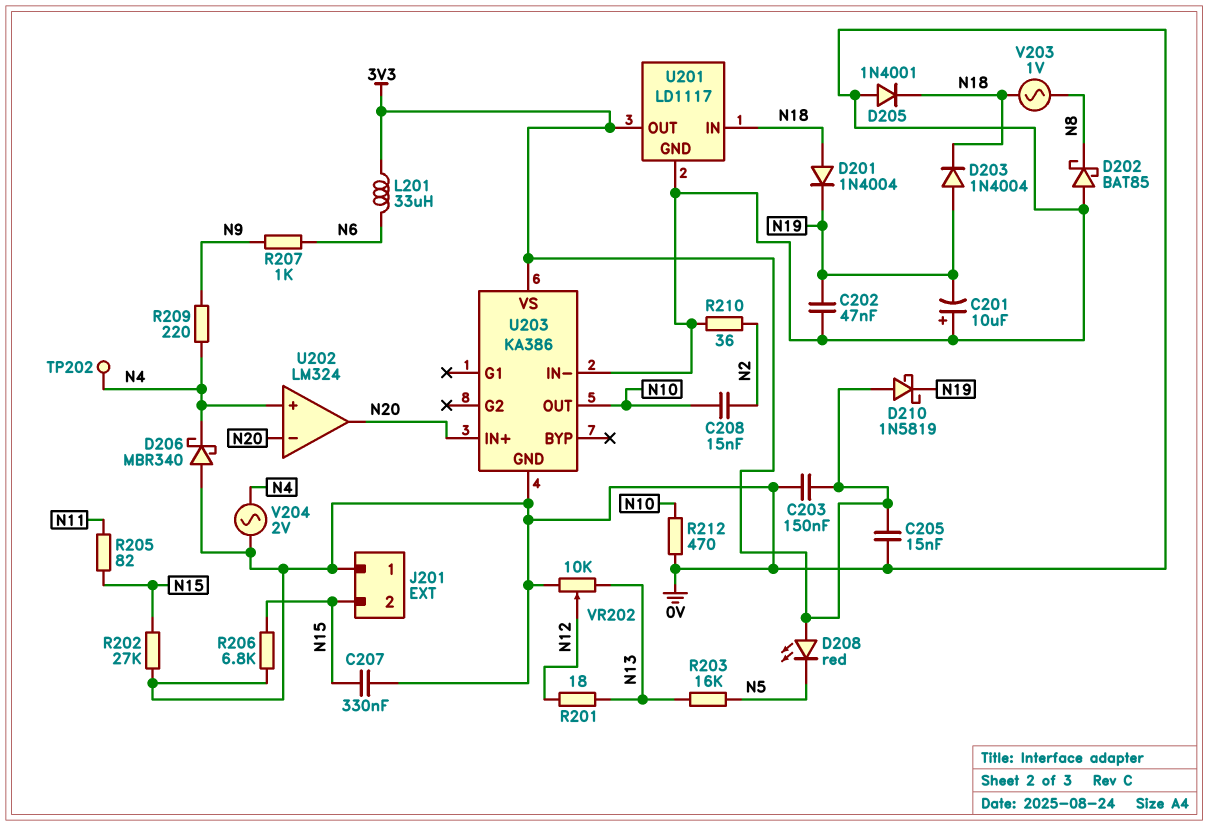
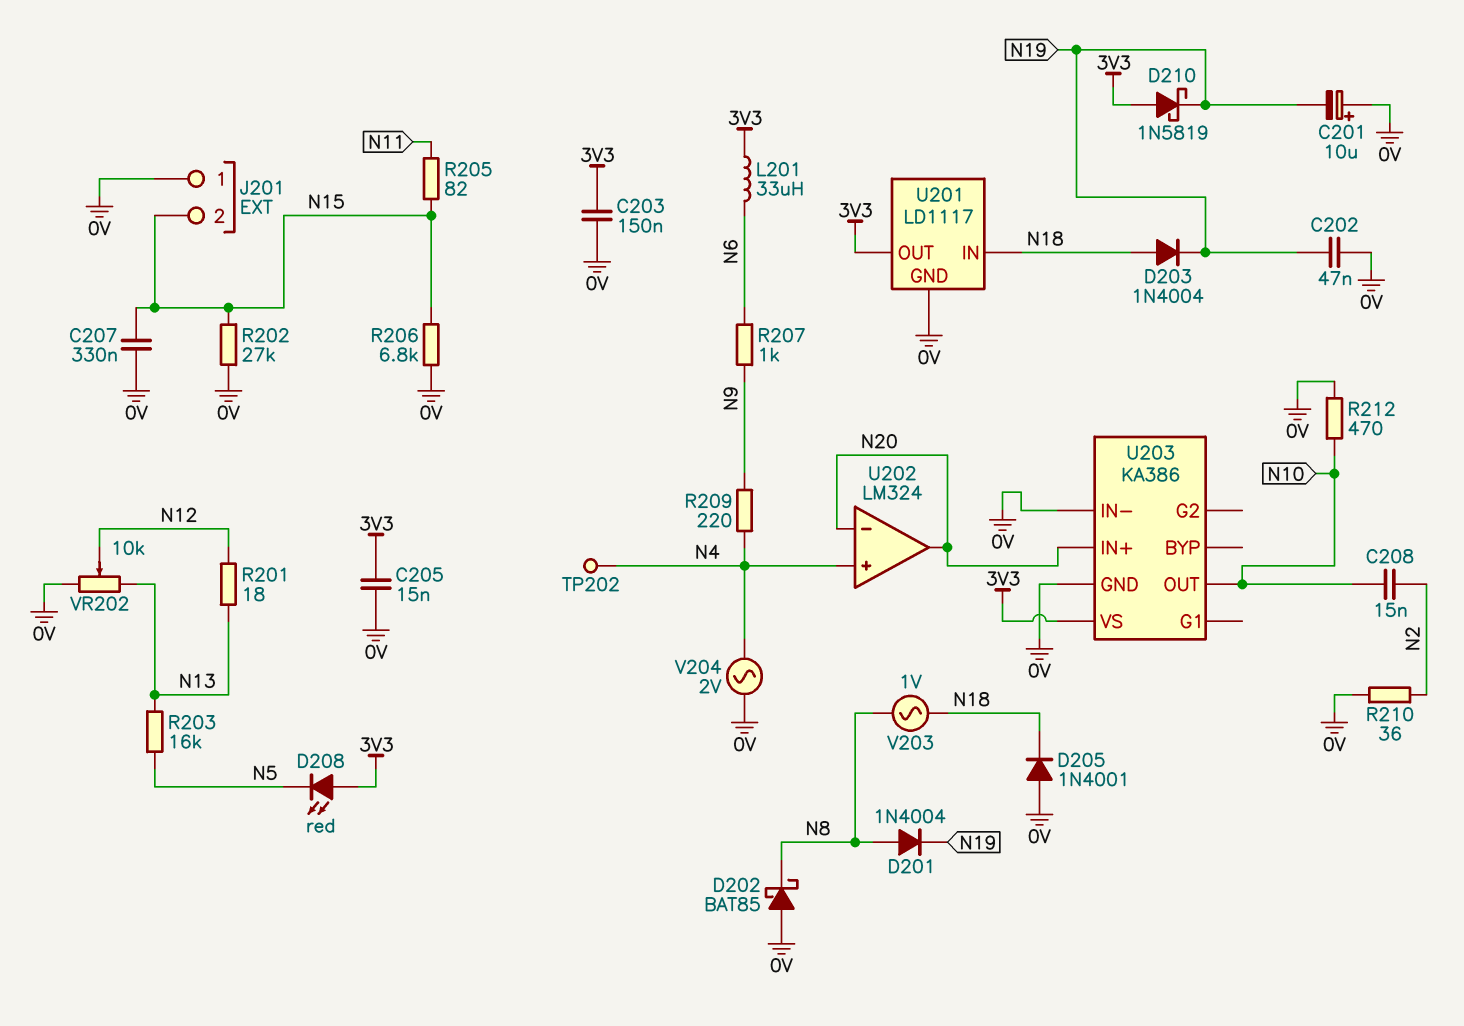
D201: diode 1N4004 (A N18, K N19) -> diode 1N4004 (A N8, K N19)
D203: diode 1N4004 (A N19, K N18) -> diode 1N4004 (A N18, K N19)
D206: schottky MBR340 (A 0V, K N4) -> none

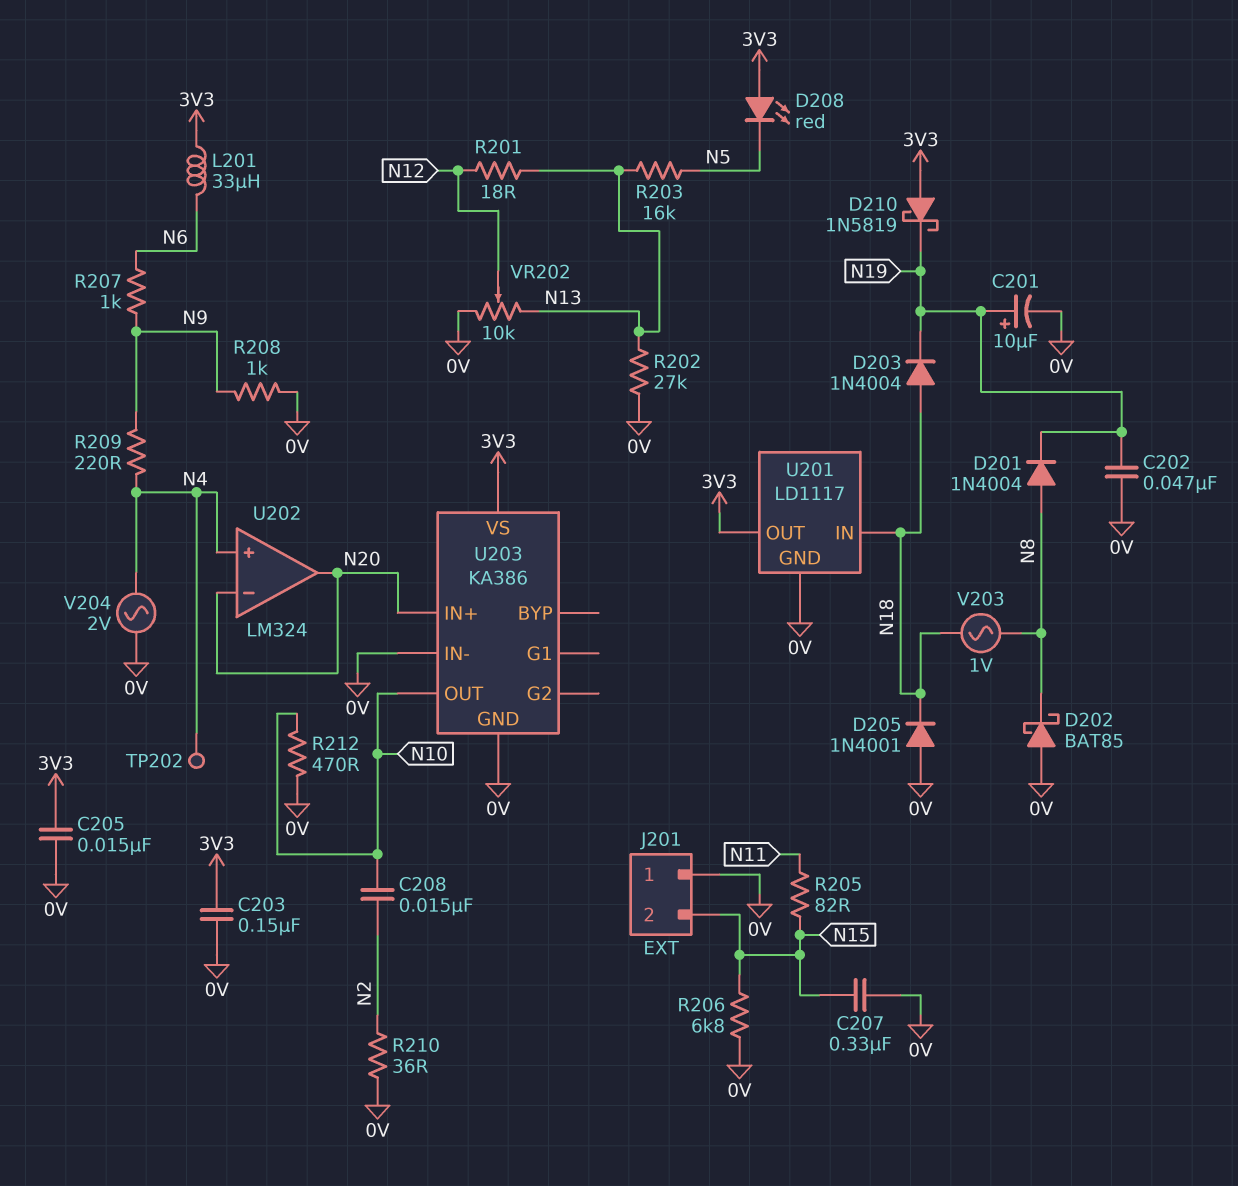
C201: 10uF (plus 0V, minus N19) -> 10uF (plus N19, minus 0V)
R202: 27k (0V, N15) -> 27k (0V, N13)
R208: none -> 1k (0V, N9)

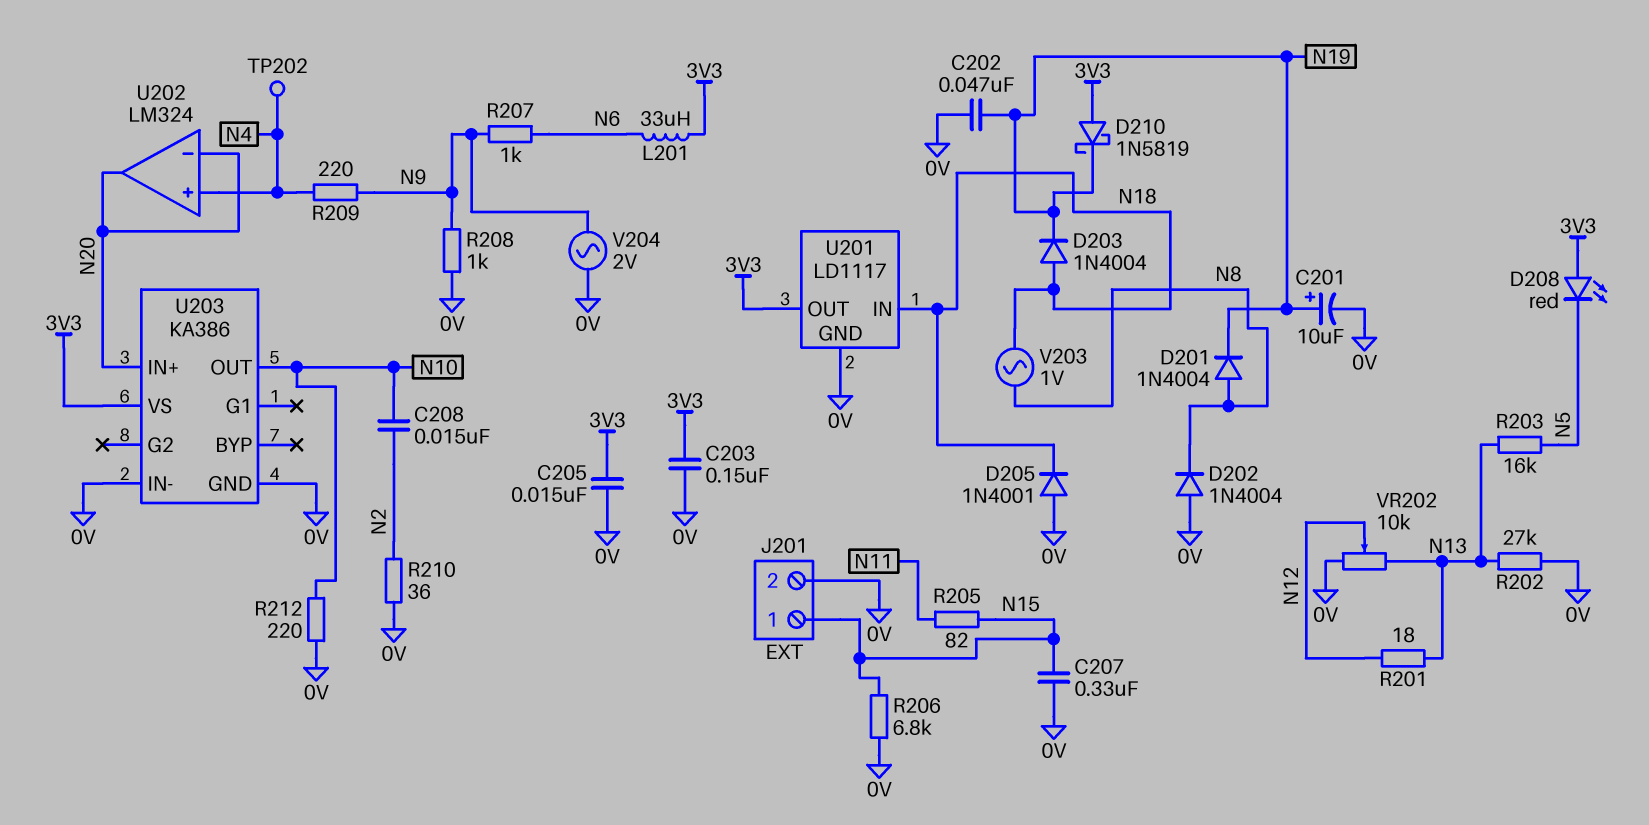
D202: schottky BAT85 (A 0V, K N8) -> diode 1N4004 (A 0V, K N8)
J201 pin 1: 0V -> N15
J201 pin 2: N15 -> 0V
R212: 470 (0V, N10) -> 220 (0V, N10)
V204: AC 2V (0V, N4) -> AC 2V (0V, N9)

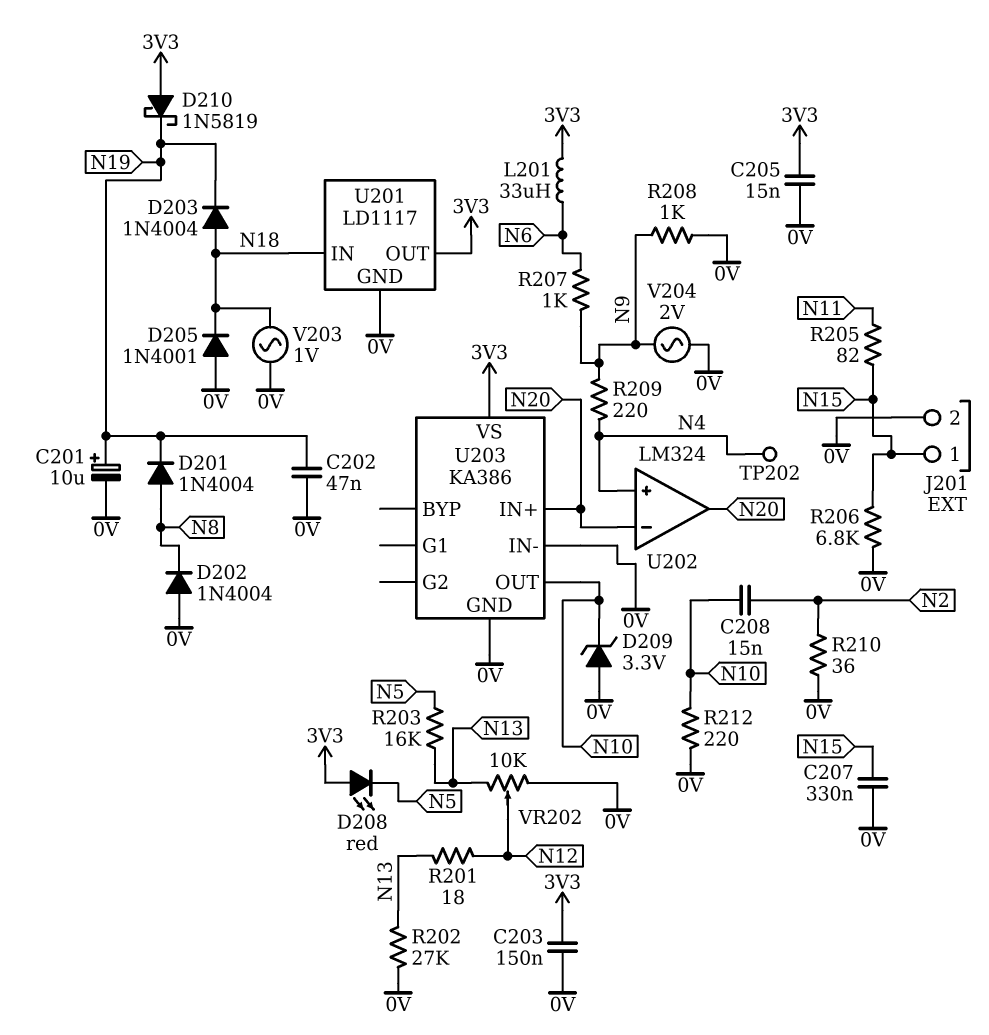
D209: none -> zener 3.3V (A 0V, K N10)
V203: AC 1V (N8, N18) -> AC 1V (0V, N18)

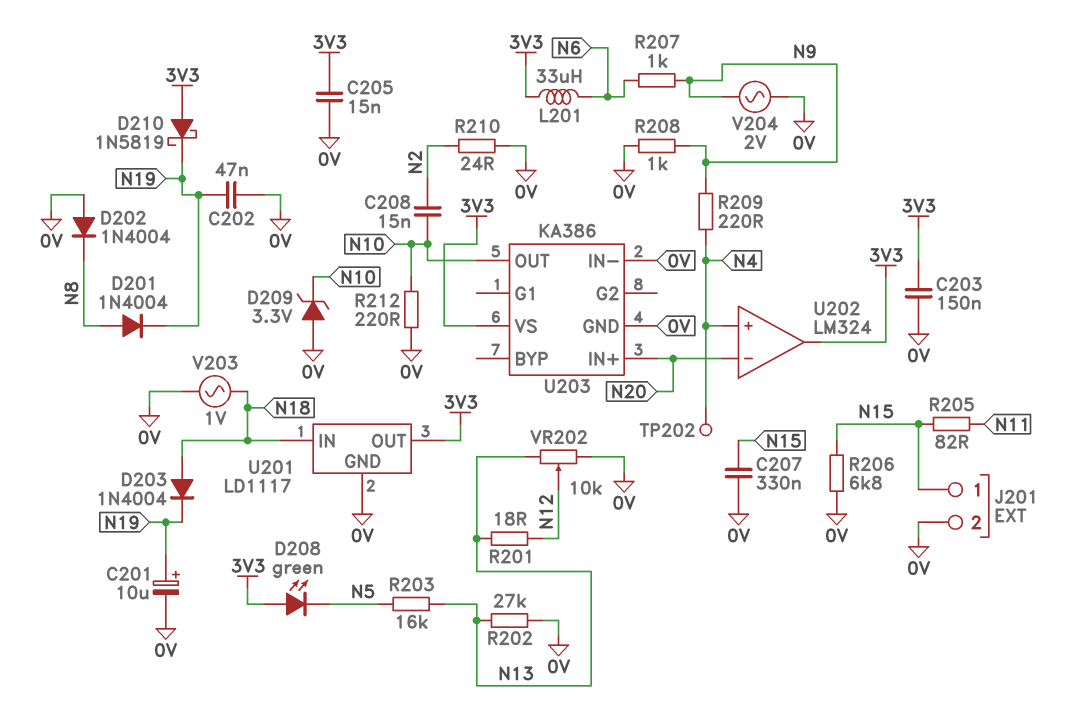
D205: diode 1N4001 (A 0V, K N18) -> none
D208: LED red (A 3V3, K N5) -> LED green (A 3V3, K N5)
R210: 36 (0V, N2) -> 24 (0V, N2)
U202 pin out: N20 -> 3V3

